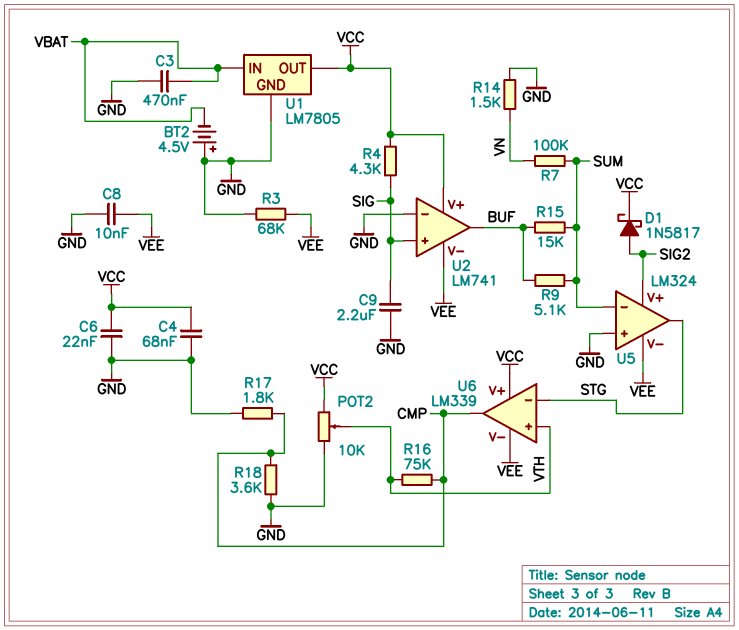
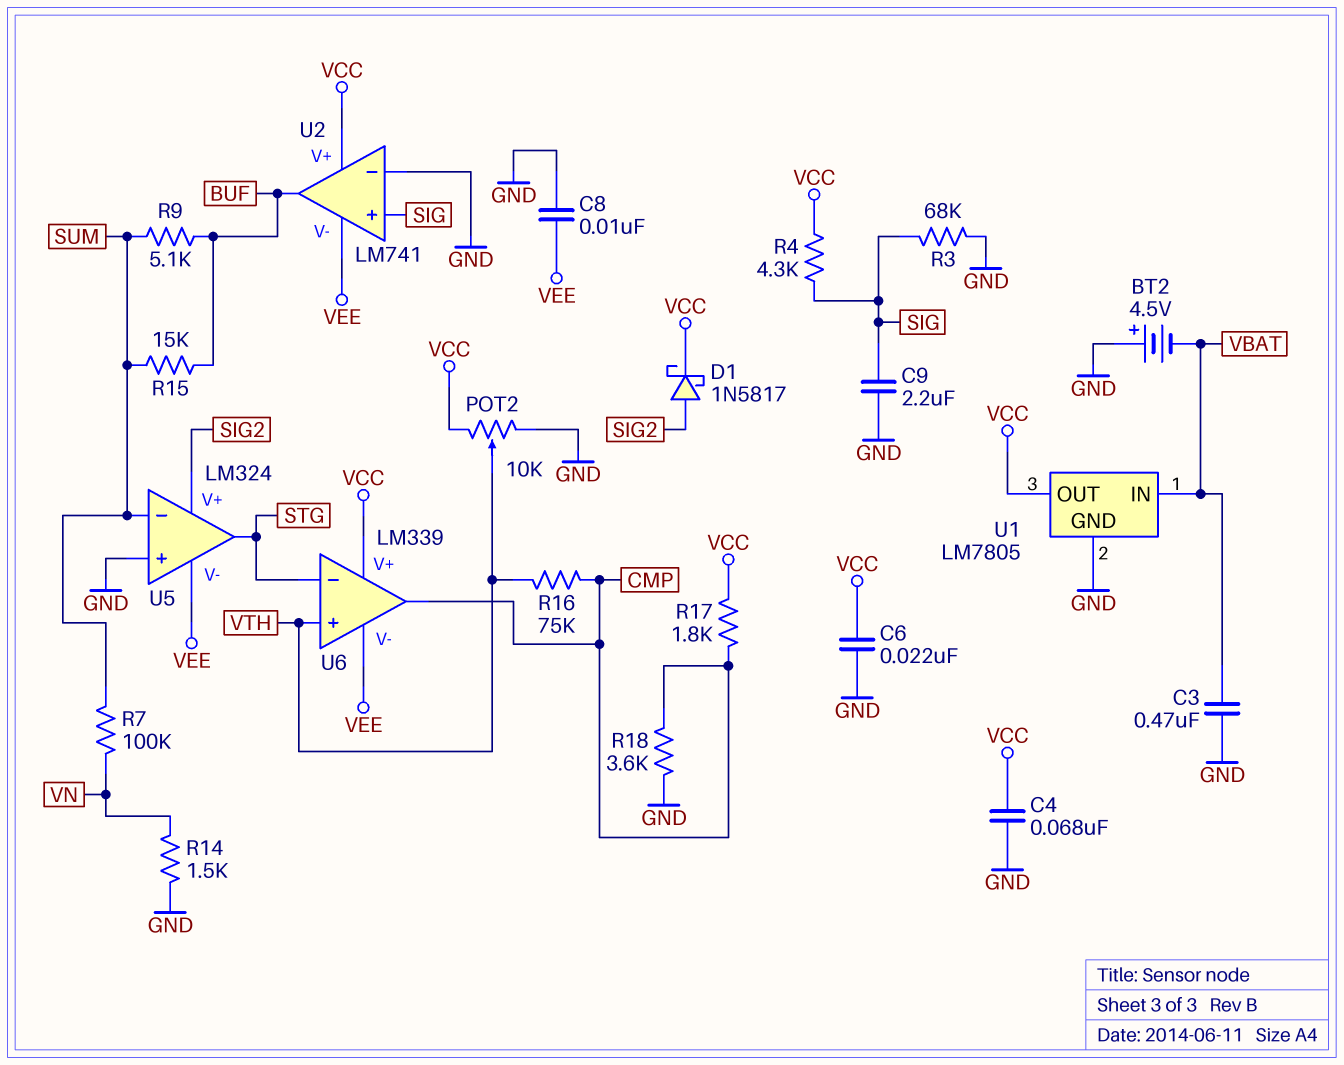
R3: 68k (GND, VEE) -> 68k (GND, SIG)
R17: 1.8k (CMP, GND) -> 1.8k (CMP, VCC)

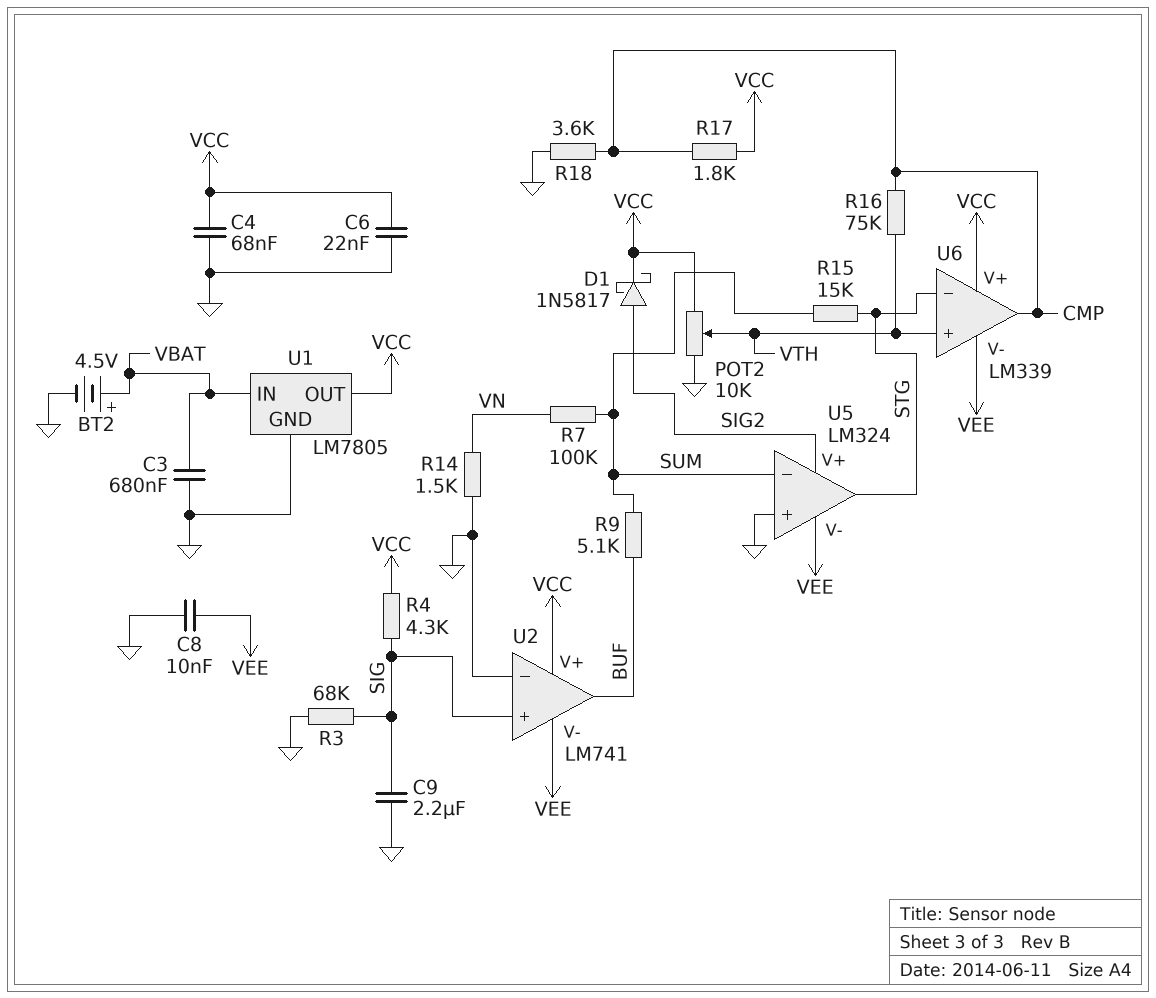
BT2: 4.5V (plus GND, minus VBAT) -> 4.5V (plus VBAT, minus GND)
C3: 470nF (GND, VBAT) -> 680nF (GND, VBAT)
R15: 15k (BUF, SUM) -> 15k (STG, SUM)

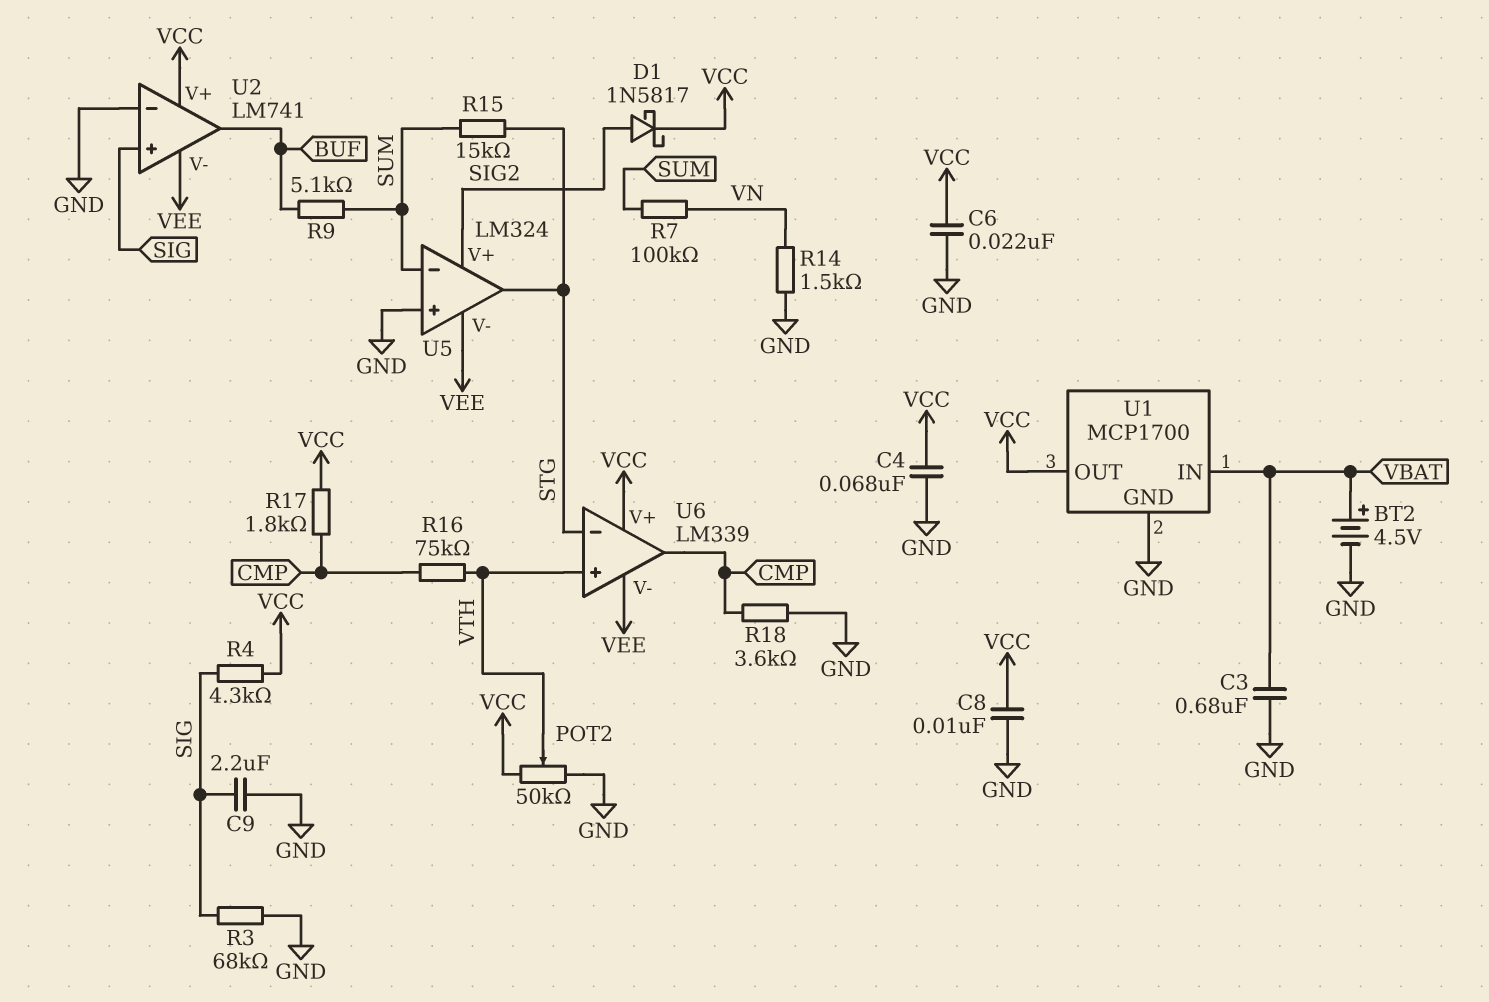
C8: 10nF (GND, VEE) -> 10nF (GND, VCC)
POT2: 10k (GND, VCC, wiper VTH) -> 50k (GND, VCC, wiper VTH)
U1: LM7805 -> MCP1700

